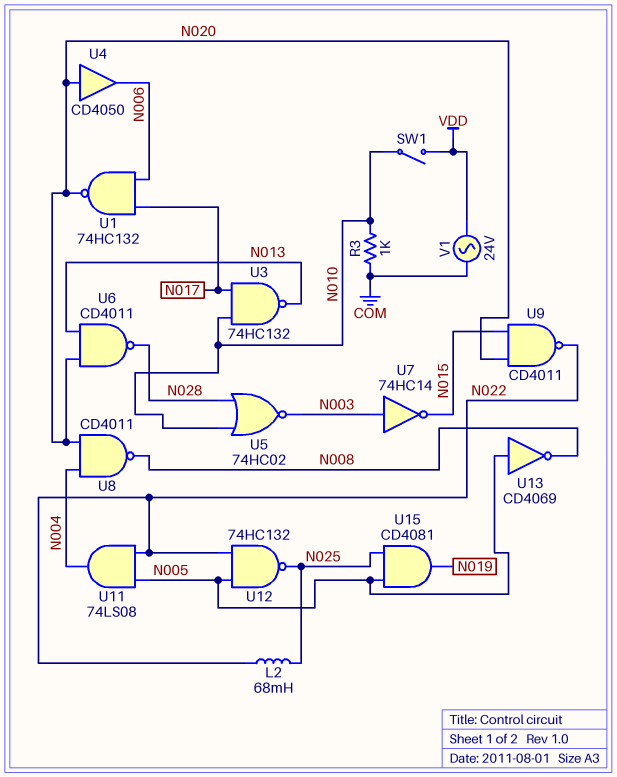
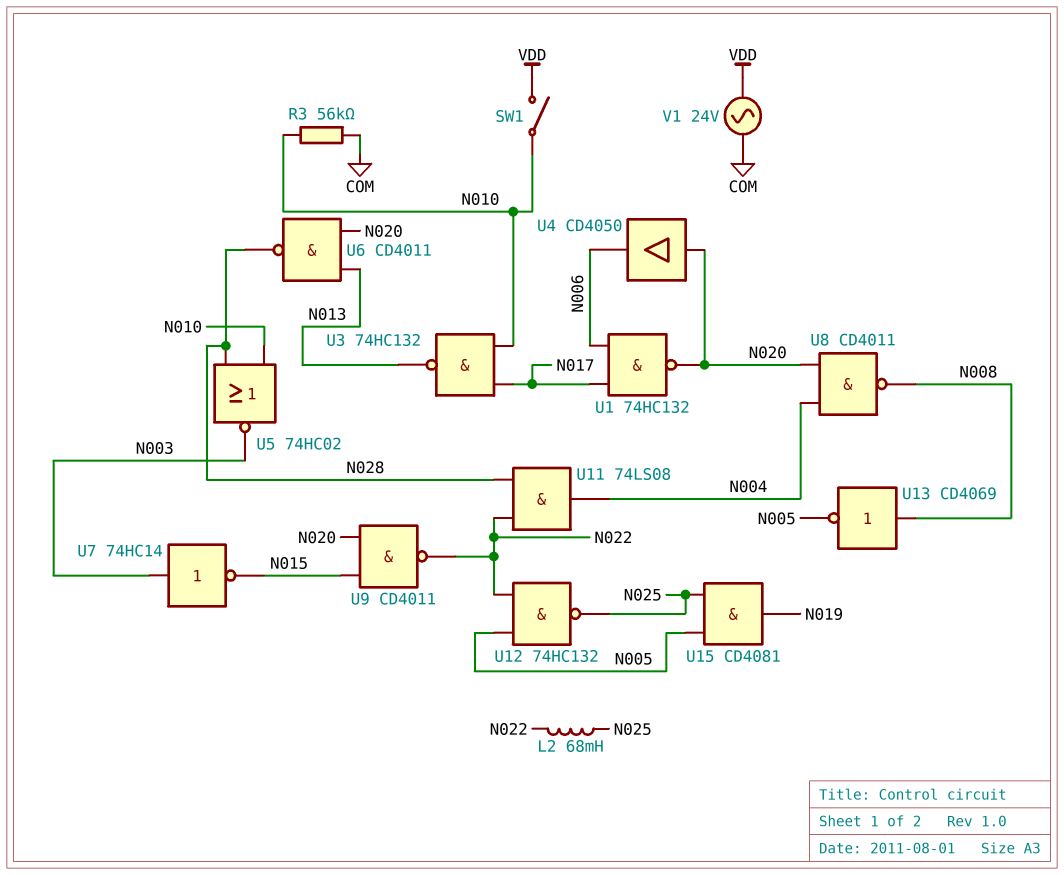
R3: 1k (COM, N010) -> 56k (COM, N010)
U11: AND 74LS08 (in N005, in N022, out N004) -> AND 74LS08 (in N022, in N028, out N004)
U13: NOT CD4069 (in N005, out N008) -> NOT CD4069 (in N008, out N005)

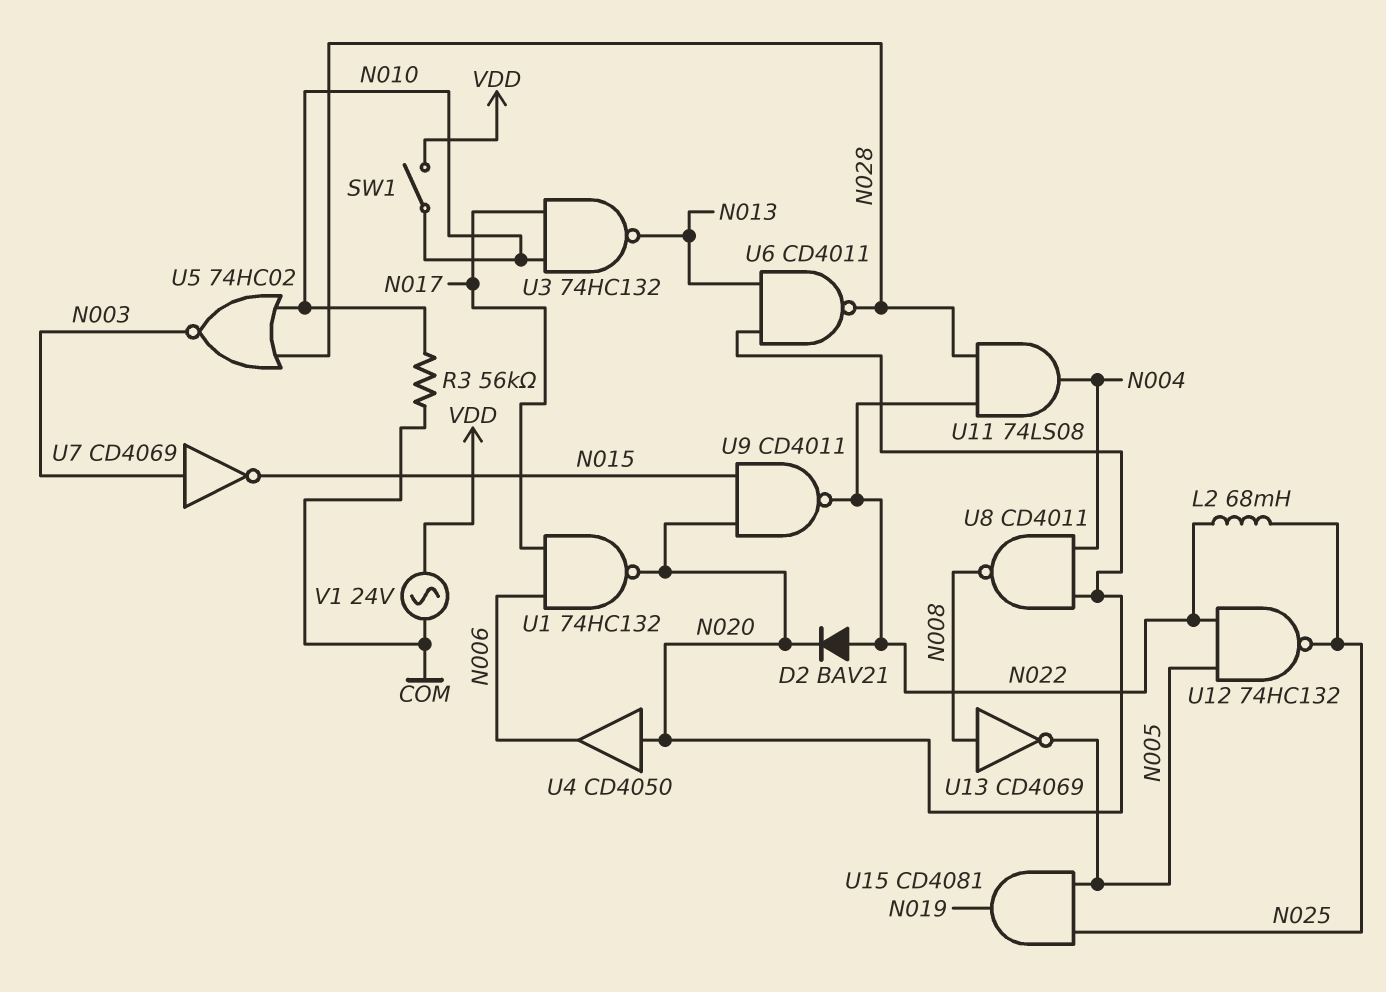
D2: none -> diode BAV21 (A N022, K N020)
U7: NOT 74HC14 (in N003, out N015) -> NOT CD4069 (in N003, out N015)

